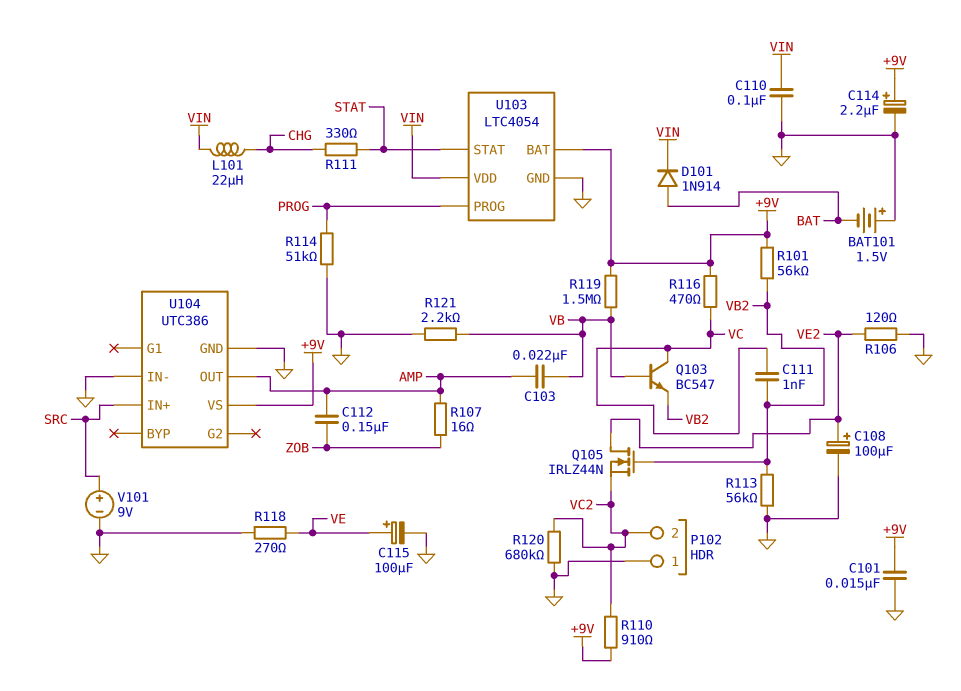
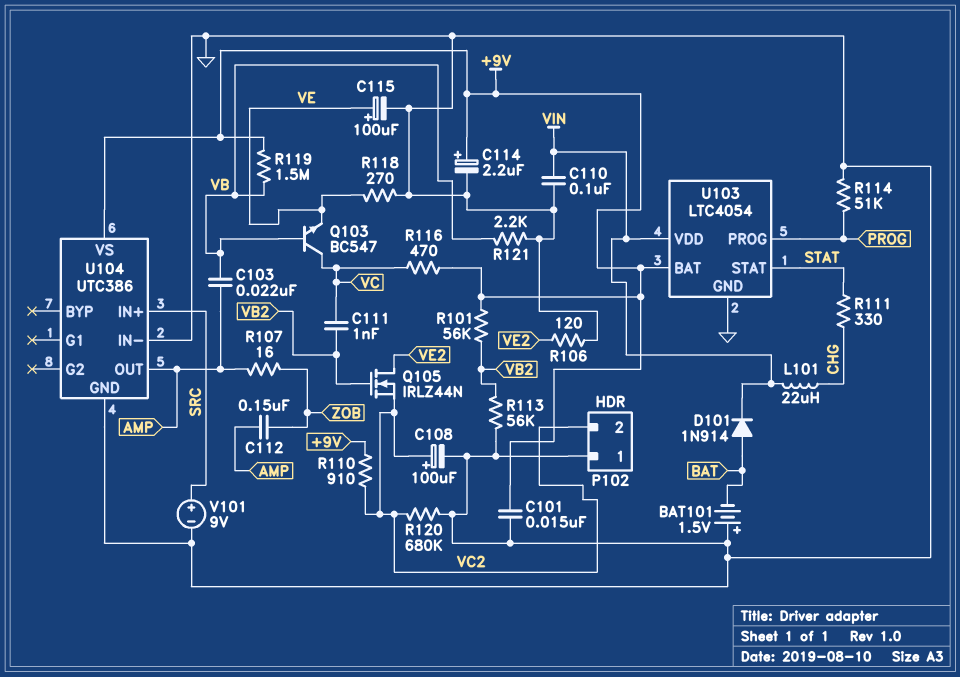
C108: 100uF (plus VE2, minus GND) -> 100uF (plus VC2, minus GND)
Q103: NPN BC547 (B VB, C VC, E VB2) -> NPN BC547 (B VB, C VC, E VE)

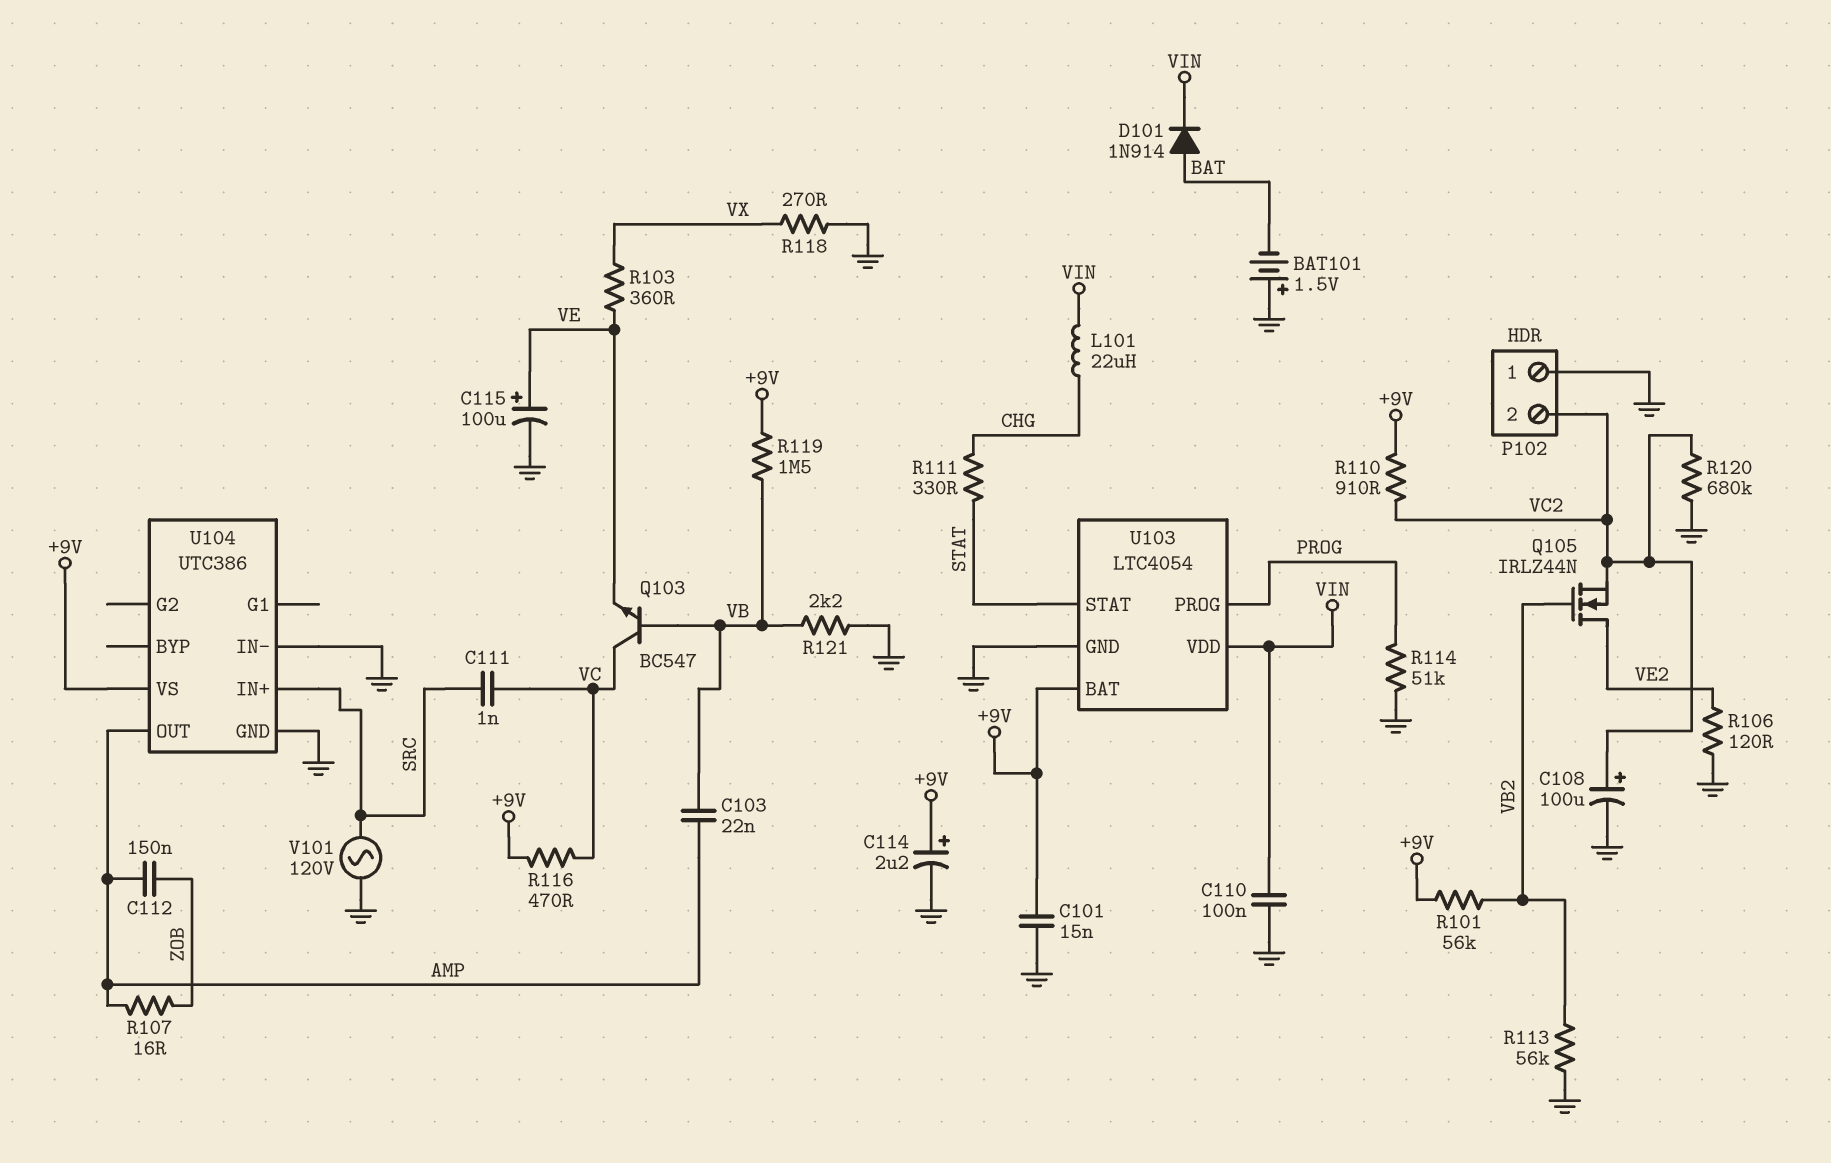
C111: 1nF (VB2, VC) -> 1nF (SRC, VC)
R103: none -> 360 (VE, VX)
R118: 270 (GND, VE) -> 270 (GND, VX)
V101: 9V (plus SRC, minus GND) -> AC 120V (GND, SRC)

